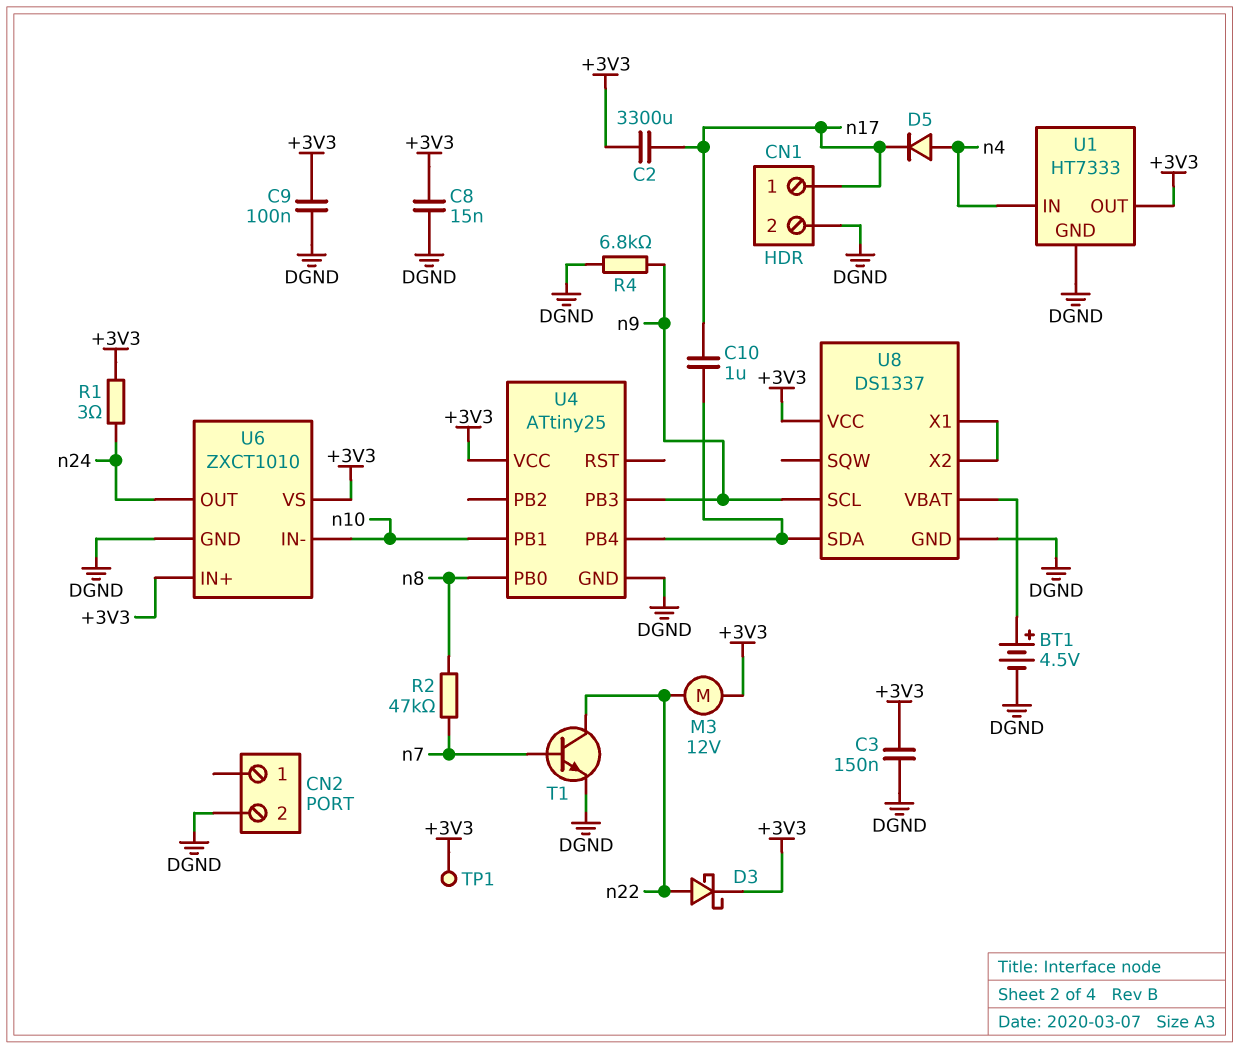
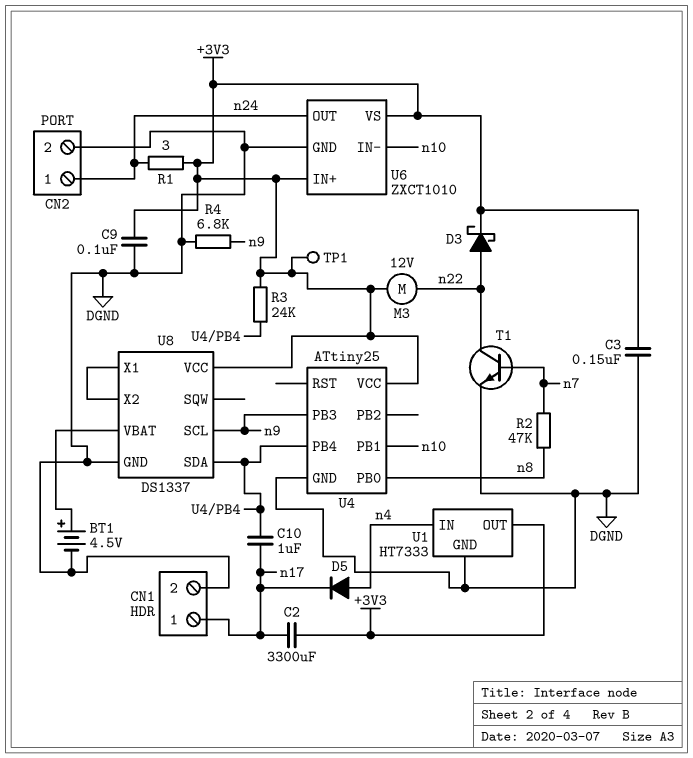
C8: 15nF (+3V3, DGND) -> none
CN2 pin 1: none -> n24
R3: none -> 24k (+3V3, U4/PB4)

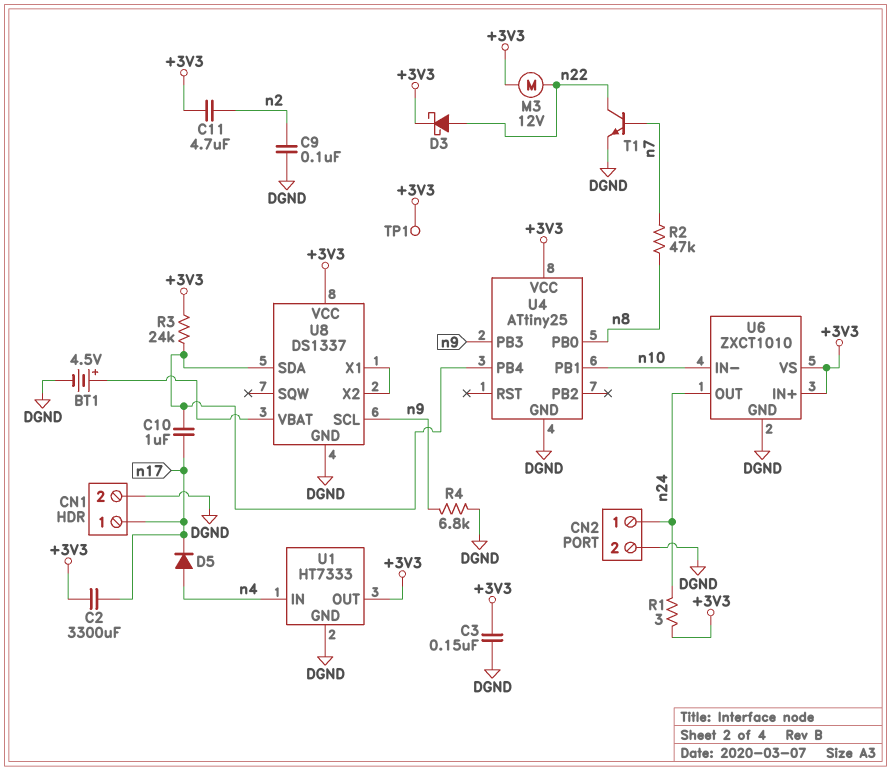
C9: 100nF (+3V3, DGND) -> 100nF (DGND, n2)
C11: none -> 4.7uF (+3V3, n2)

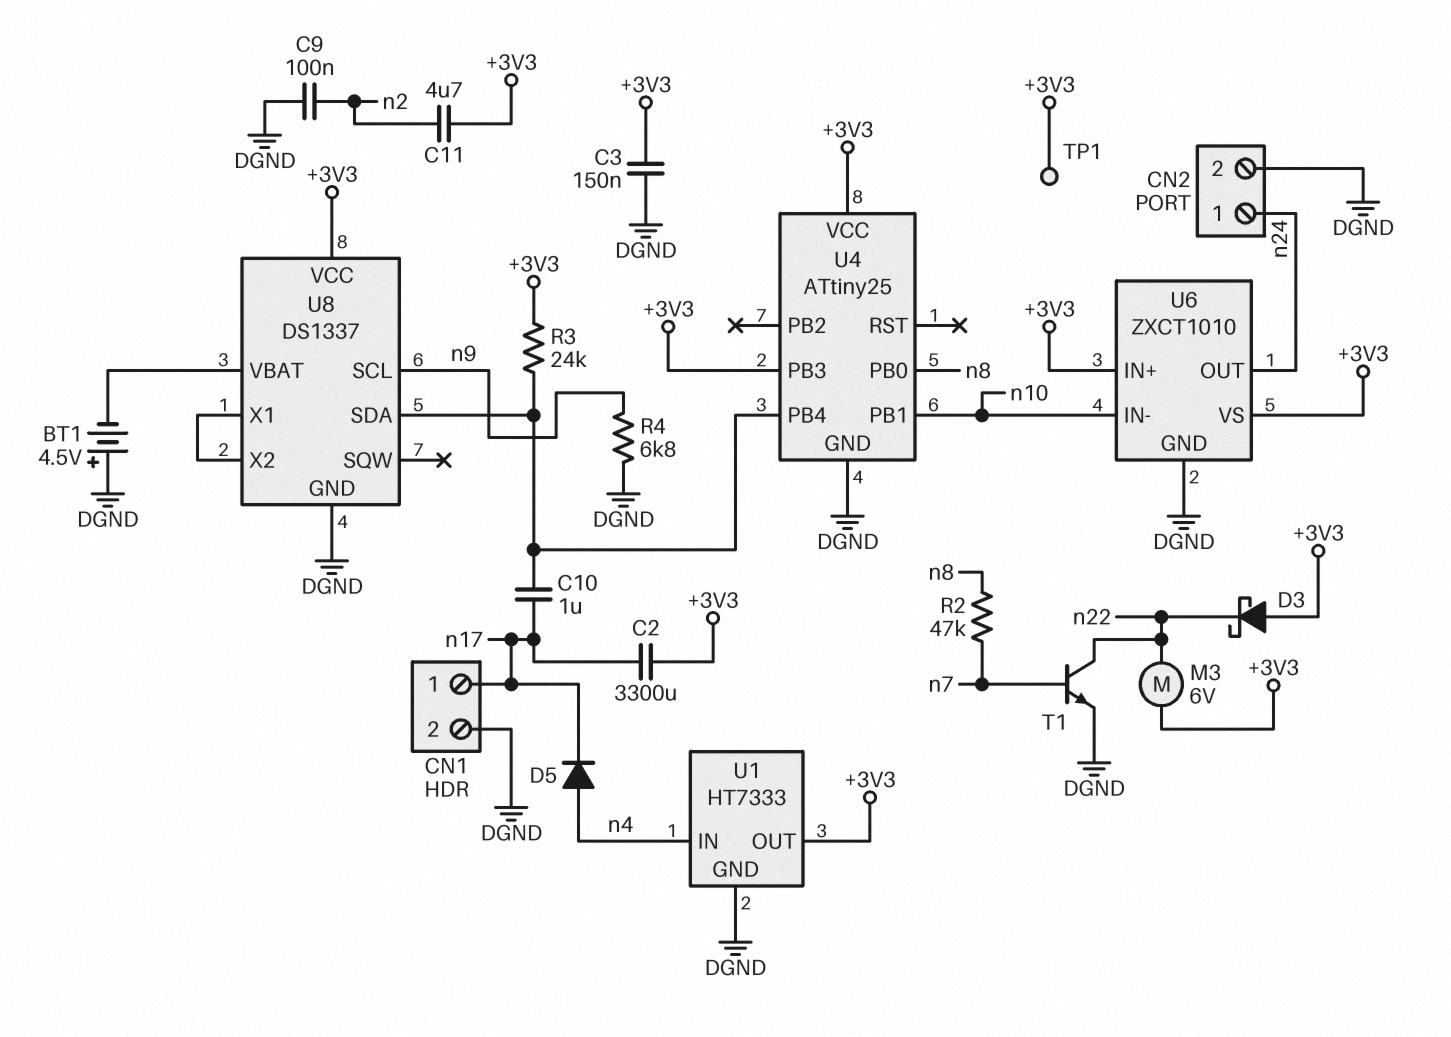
BT1: 4.5V (plus U8/VBAT, minus DGND) -> 4.5V (plus DGND, minus U8/VBAT)
D3: schottky (A n22, K +3V3) -> schottky (A +3V3, K n22)
M3: motor 12V (+3V3, n22) -> motor 6V (+3V3, n22)
R1: 3 (+3V3, n24) -> none
U4 pin PB3: n9 -> +3V3

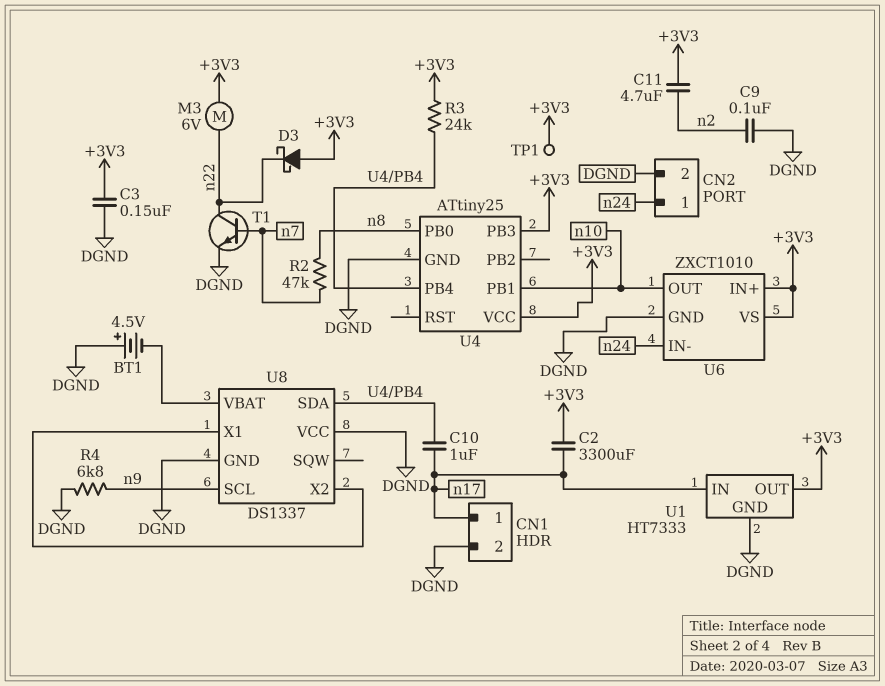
D5: diode (A n4, K n17) -> none
U1 pin IN: n4 -> n17
U6 pin IN-: n10 -> n24
U6 pin OUT: n24 -> n10
U8 pin VCC: +3V3 -> DGND

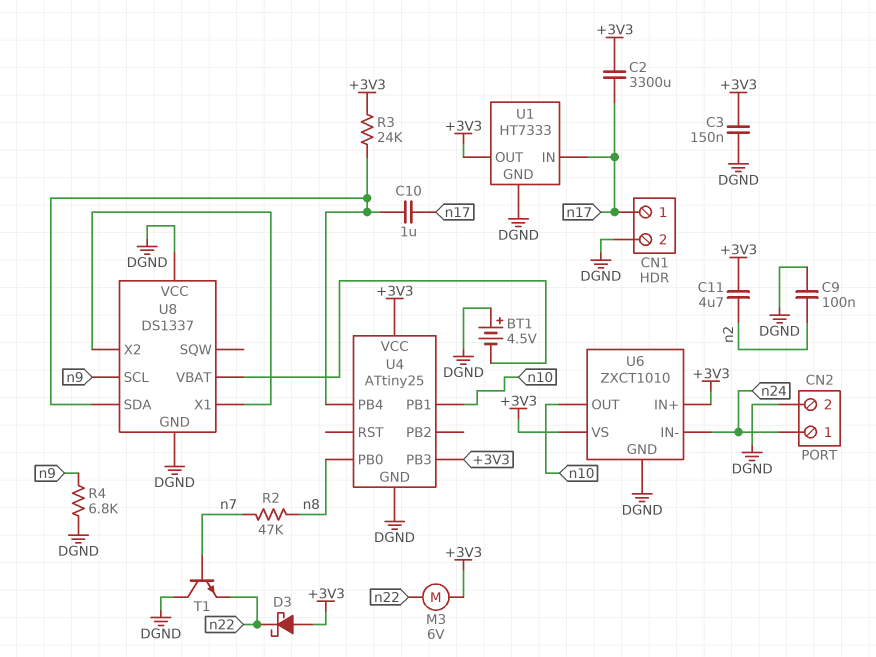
T1: NPN (B n7, C n22, E DGND) -> NPN (B n7, C DGND, E n22)
TP1: test point (+3V3) -> none

